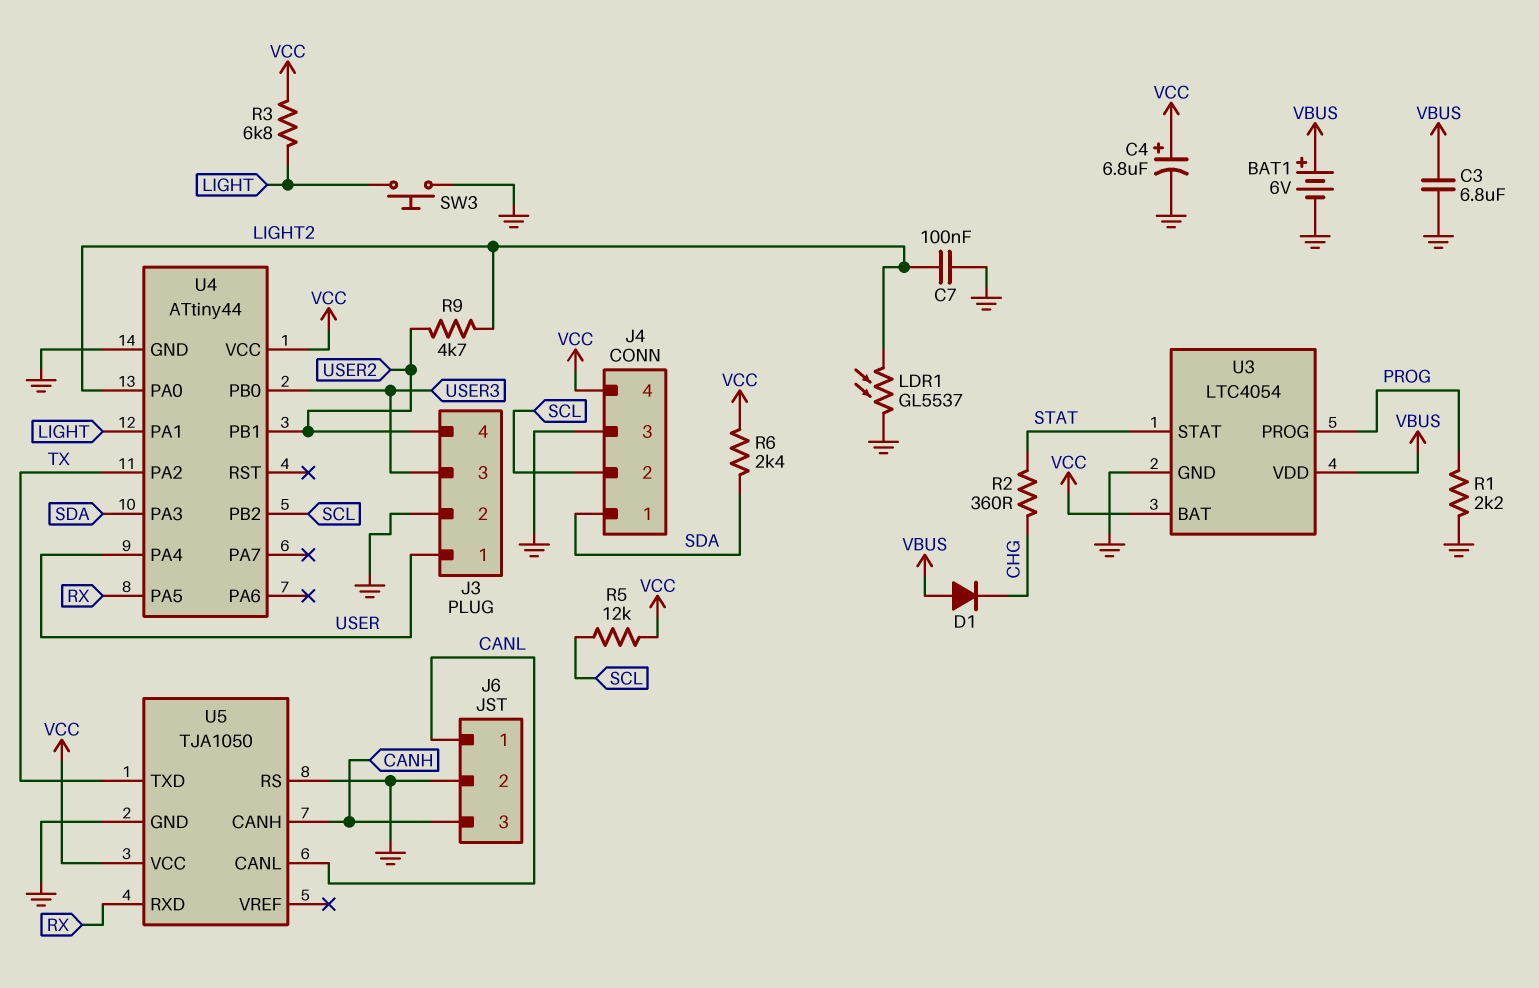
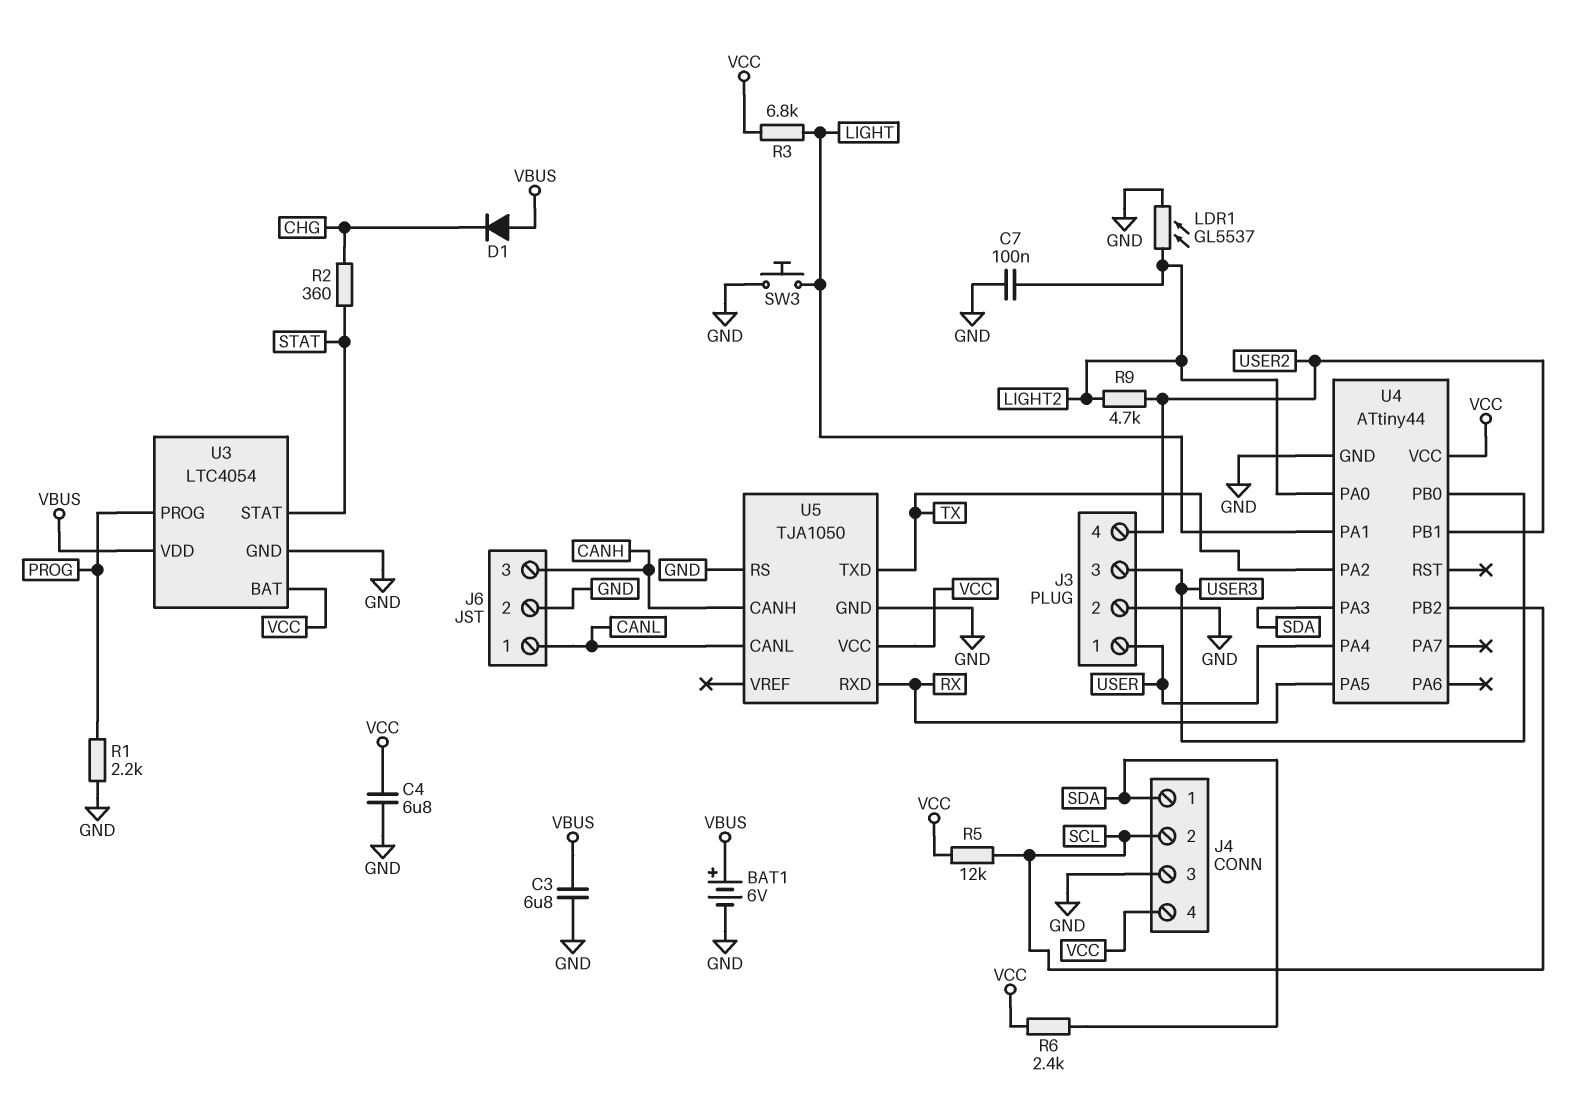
C4: 6.8uF (plus VCC, minus GND) -> 6.8uF (GND, VCC)

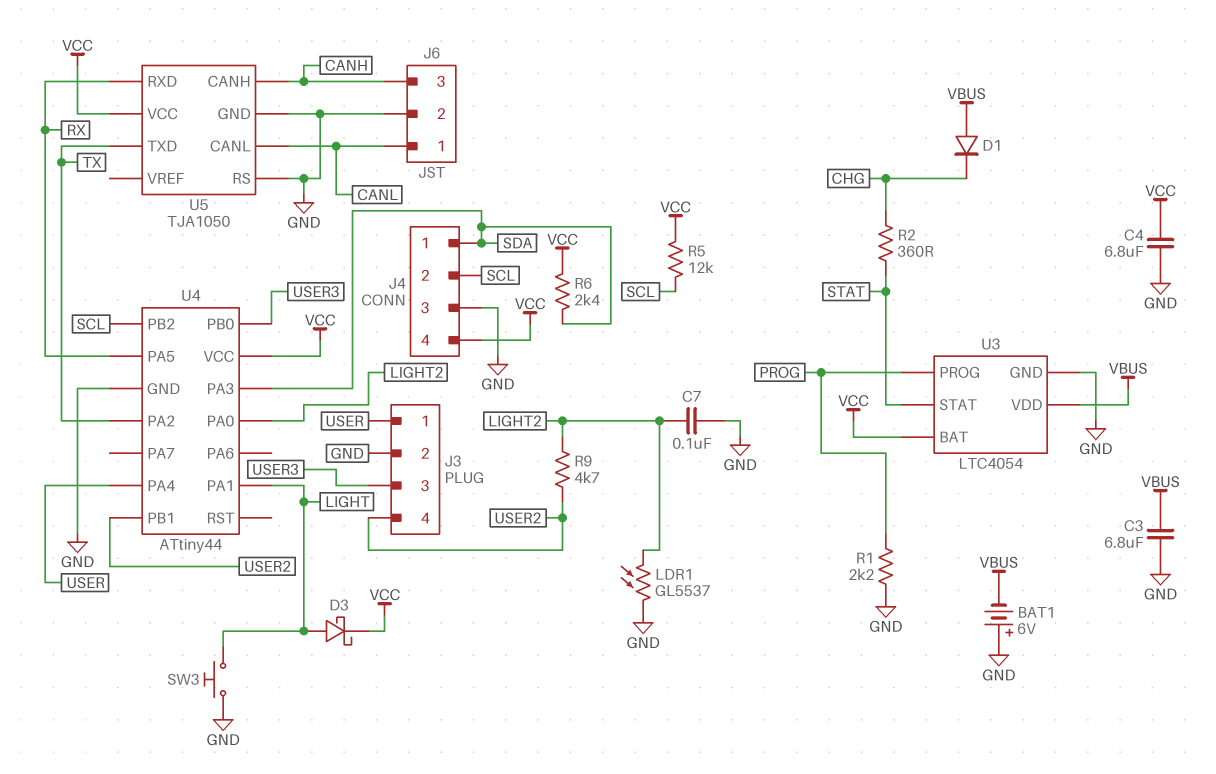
BAT1: 6V (plus VBUS, minus GND) -> 6V (plus GND, minus VBUS)
D3: none -> schottky (A LIGHT, K VCC)
R3: 6.8k (LIGHT, VCC) -> none

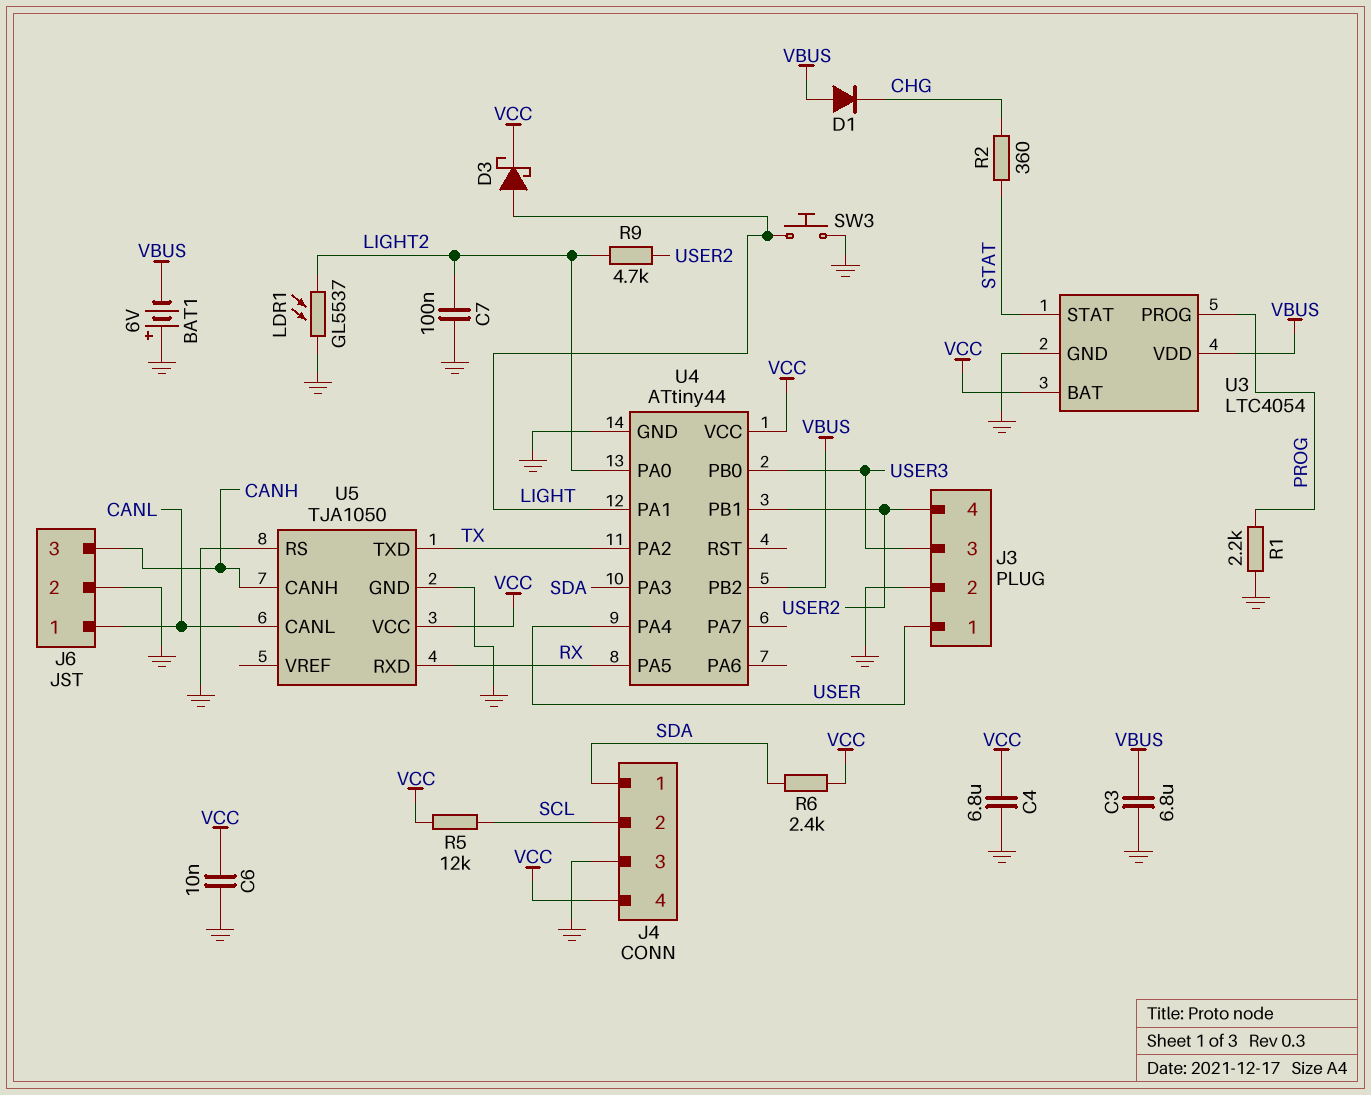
C6: none -> 10nF (GND, VCC)
U4 pin PB2: SCL -> VBUS

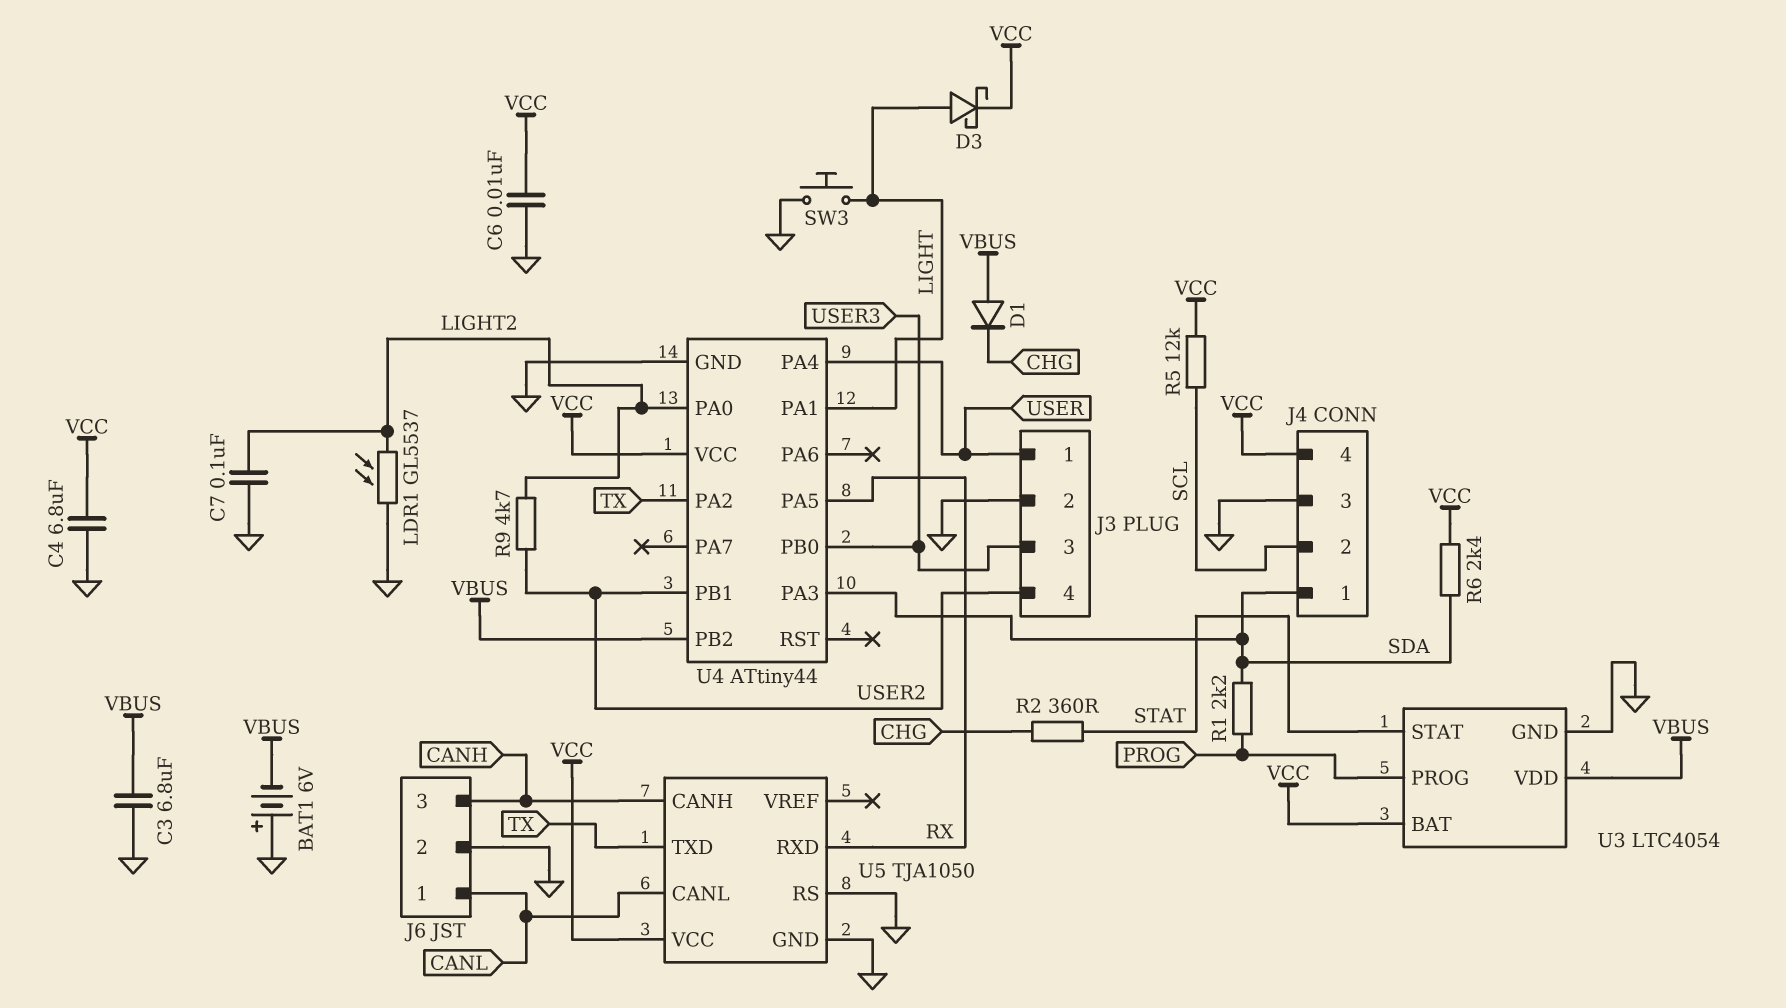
R1: 2.2k (GND, PROG) -> 2.2k (PROG, SDA)

